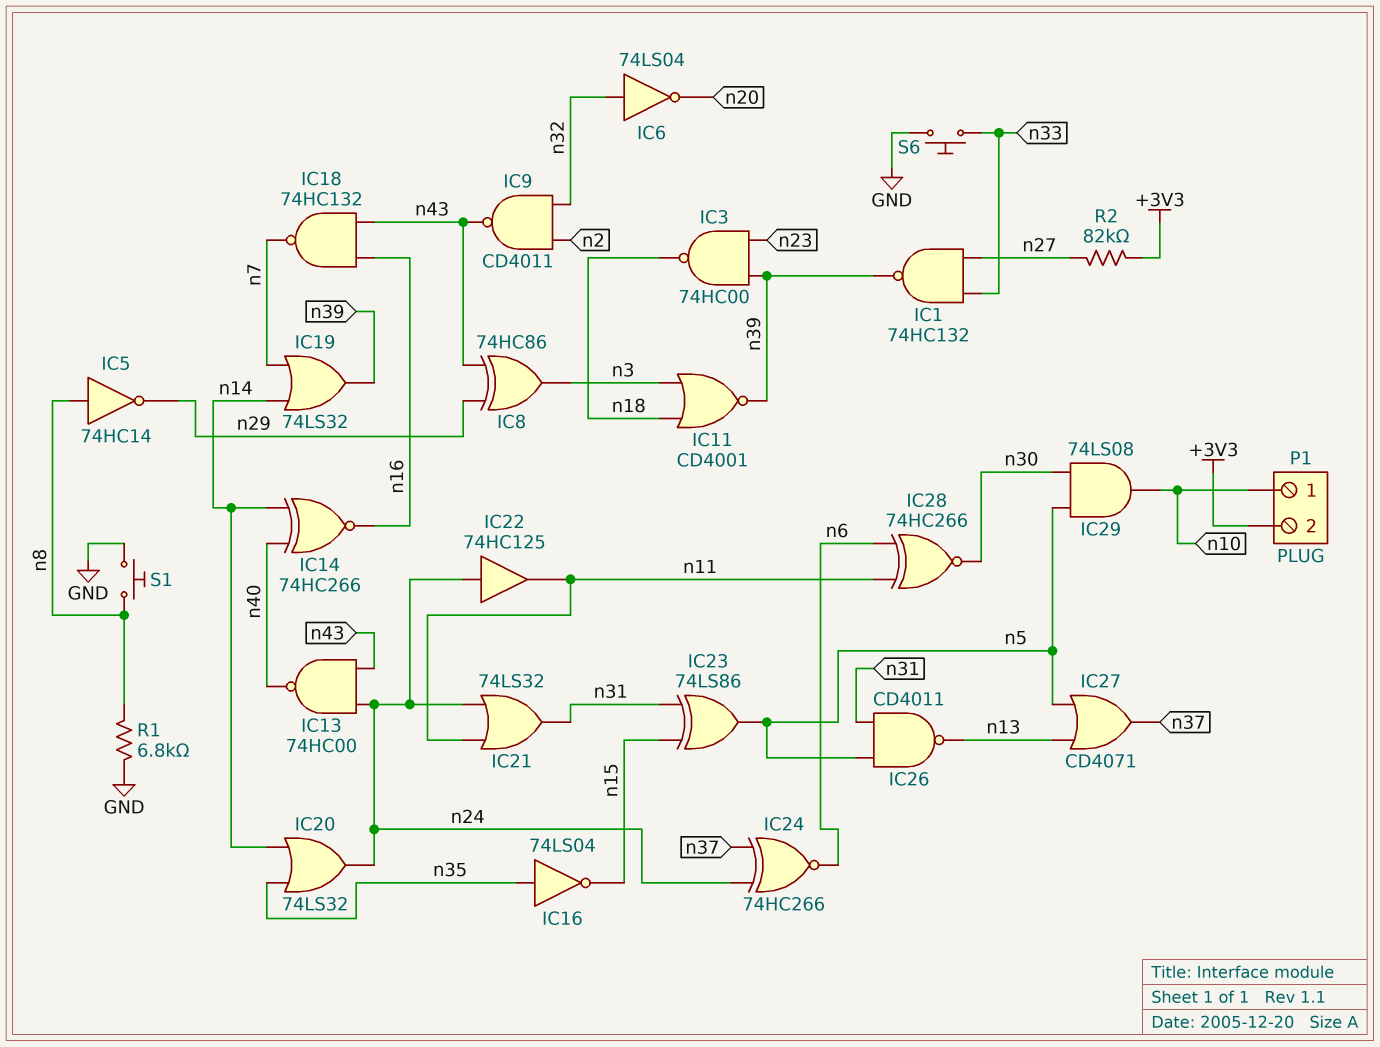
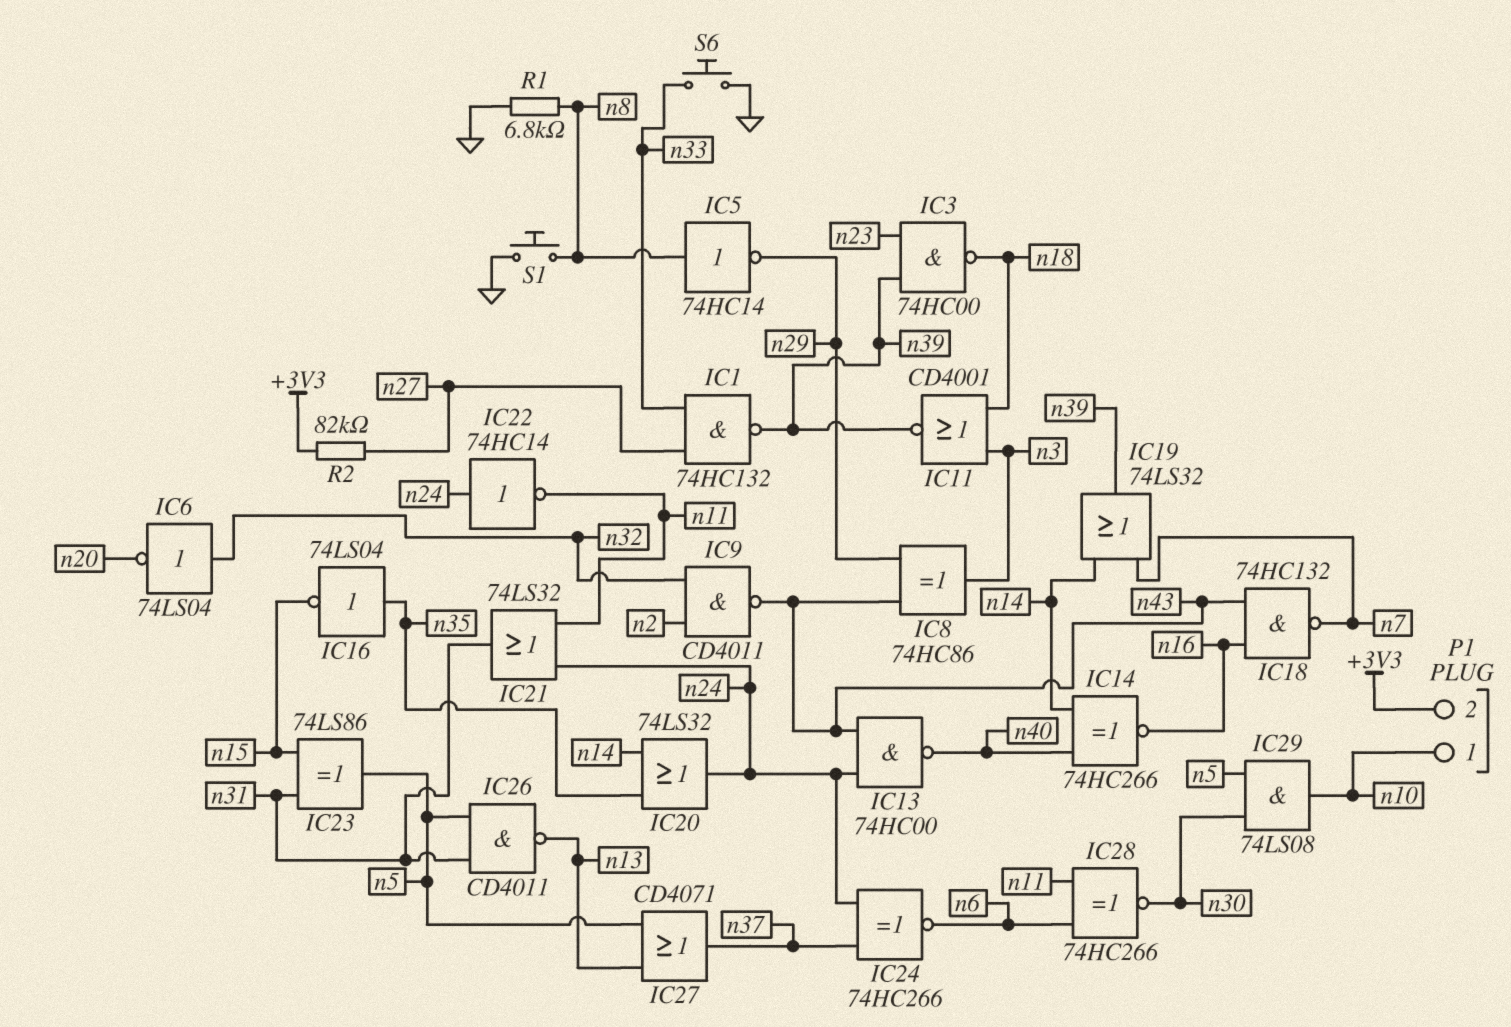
IC22: buffer 74HC125 (in n24, out n11) -> NOT 74HC14 (in n24, out n11)

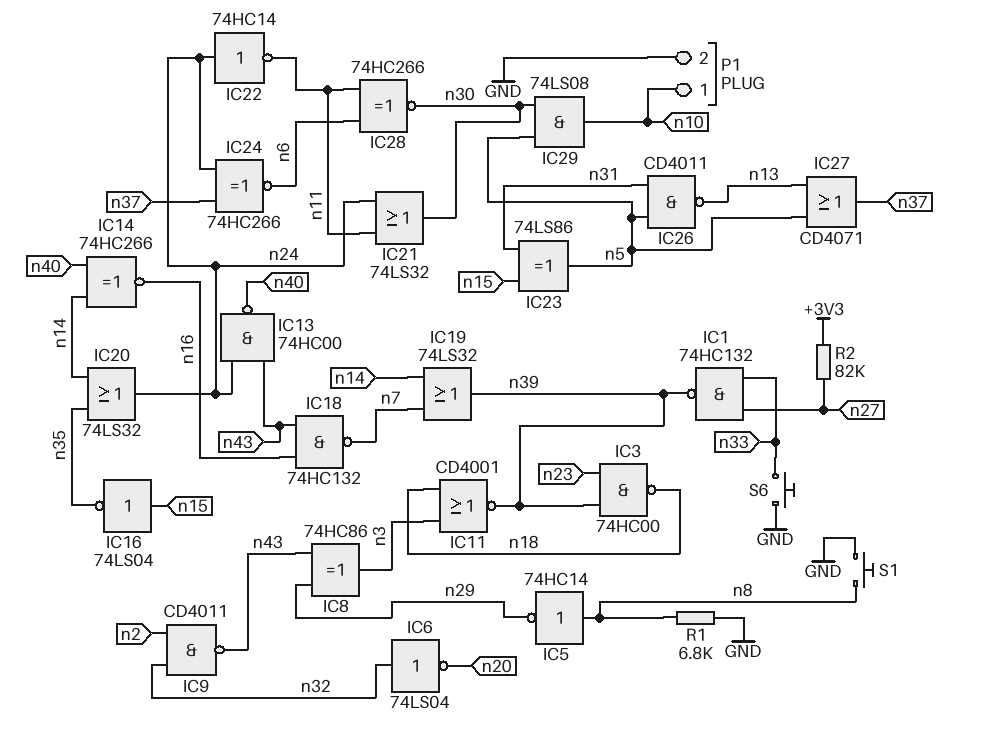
IC16: NOT 74LS04 (in n35, out n15) -> NOT 74LS04 (in n15, out n35)
IC21: OR 74LS32 (in n11, in n24, out n31) -> OR 74LS32 (in n11, in n24, out n30)
P1 pin 2: +3V3 -> GND

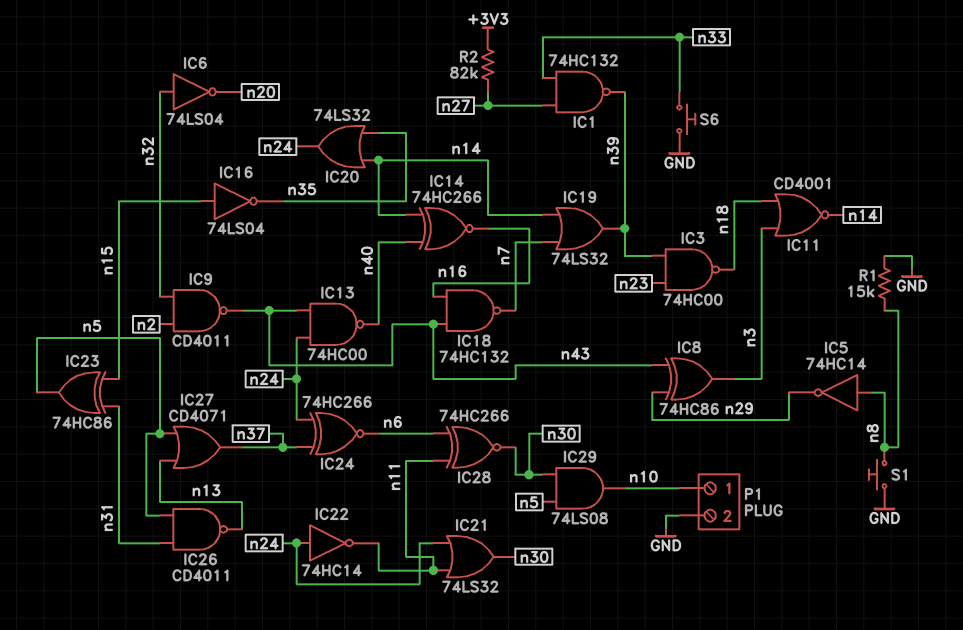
IC11: NOR CD4001 (in n3, in n18, out n39) -> NOR CD4001 (in n3, in n18, out n14)
IC23: XOR 74LS86 (in n15, in n31, out n5) -> XOR 74HC86 (in n15, in n31, out n5)
R1: 6.8k (GND, n8) -> 15k (GND, n8)

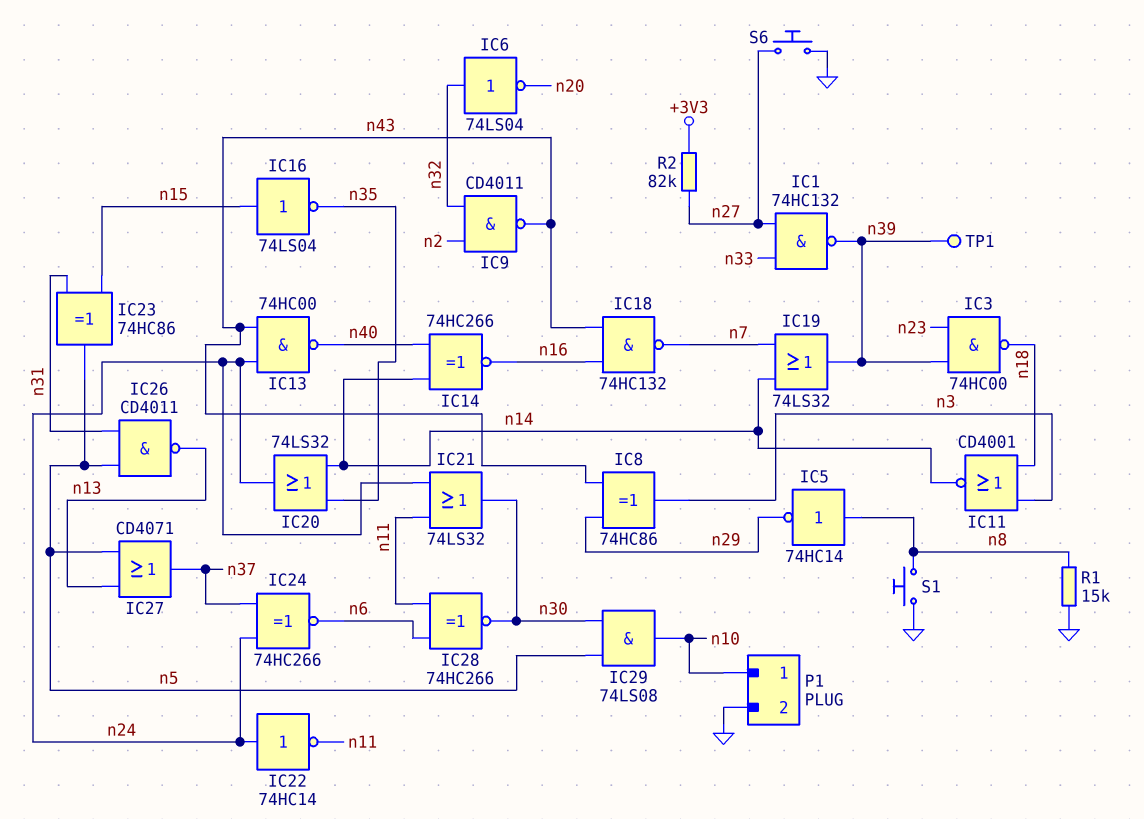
S6: button (GND, n33) -> button (GND, n27)
TP1: none -> test point (n39)

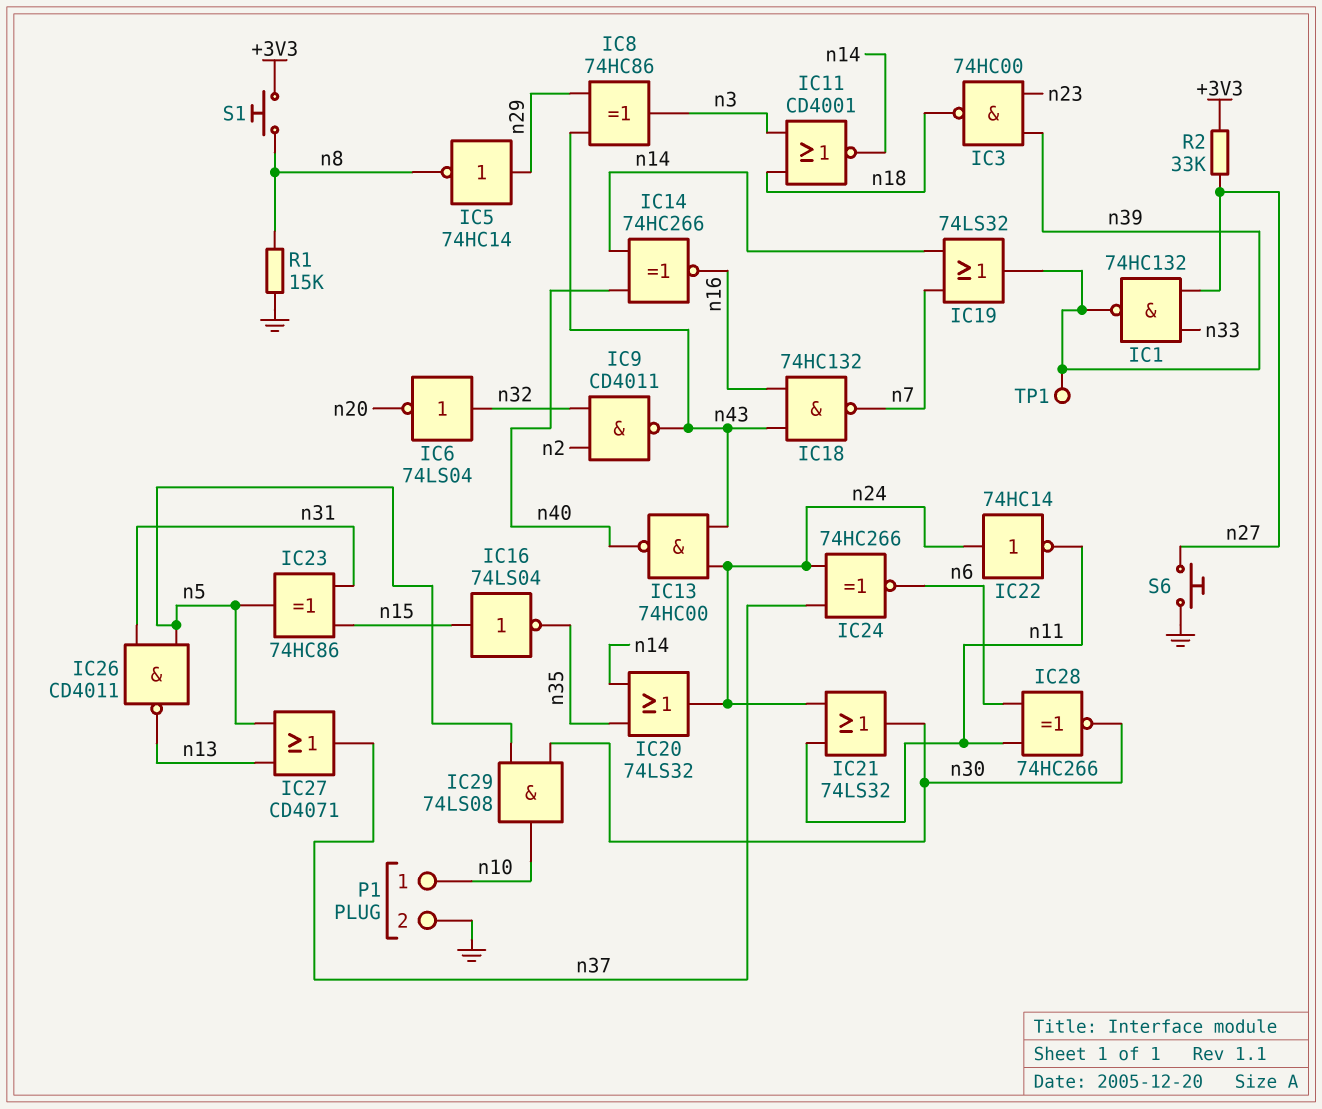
IC5: NOT 74HC14 (in n8, out n29) -> NOT 74HC14 (in n29, out n8)
R2: 82k (+3V3, n27) -> 33k (+3V3, n27)
S1: button (GND, n8) -> button (+3V3, n8)

